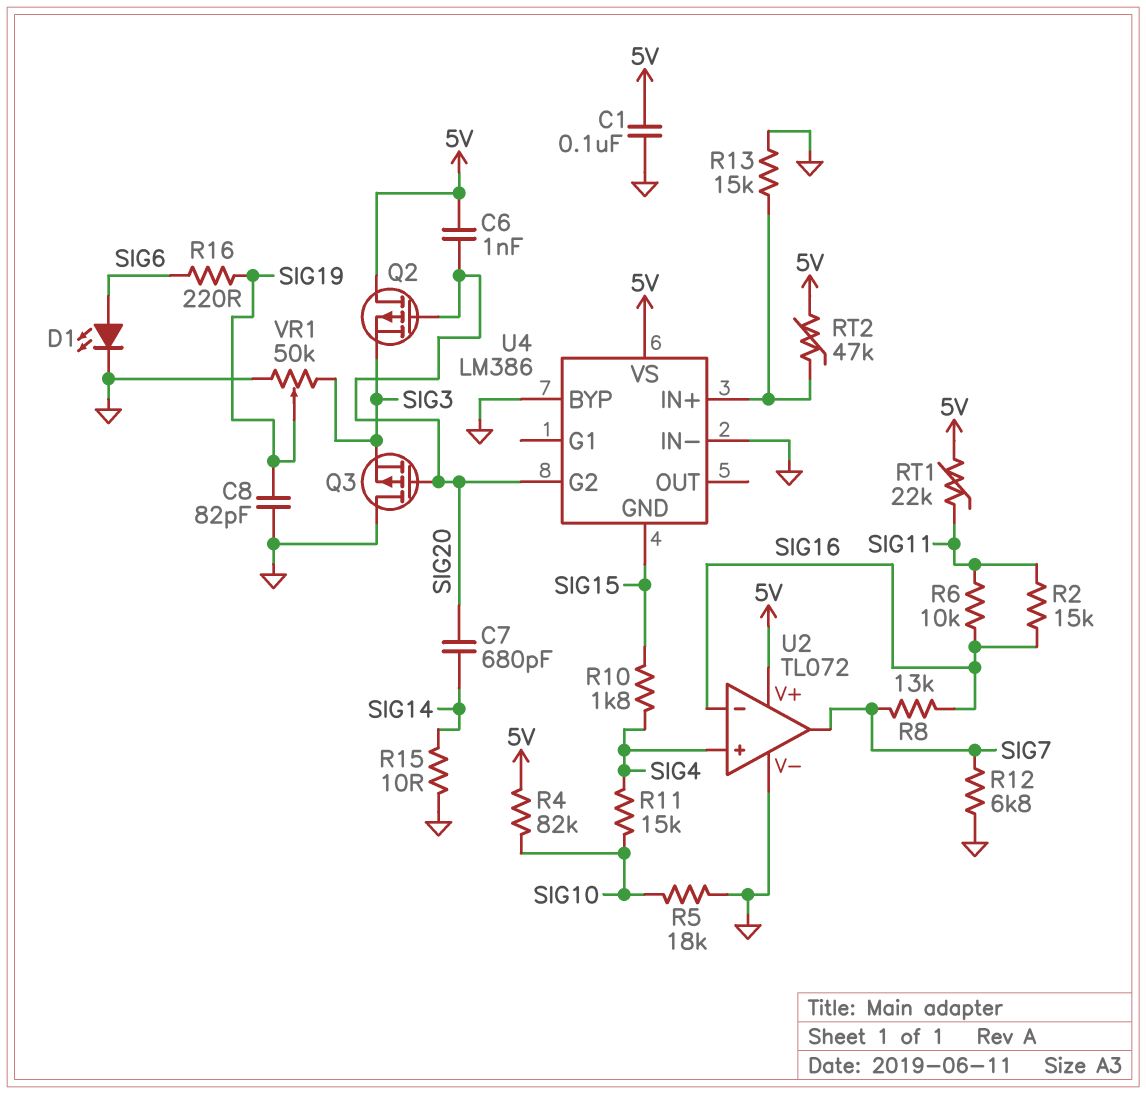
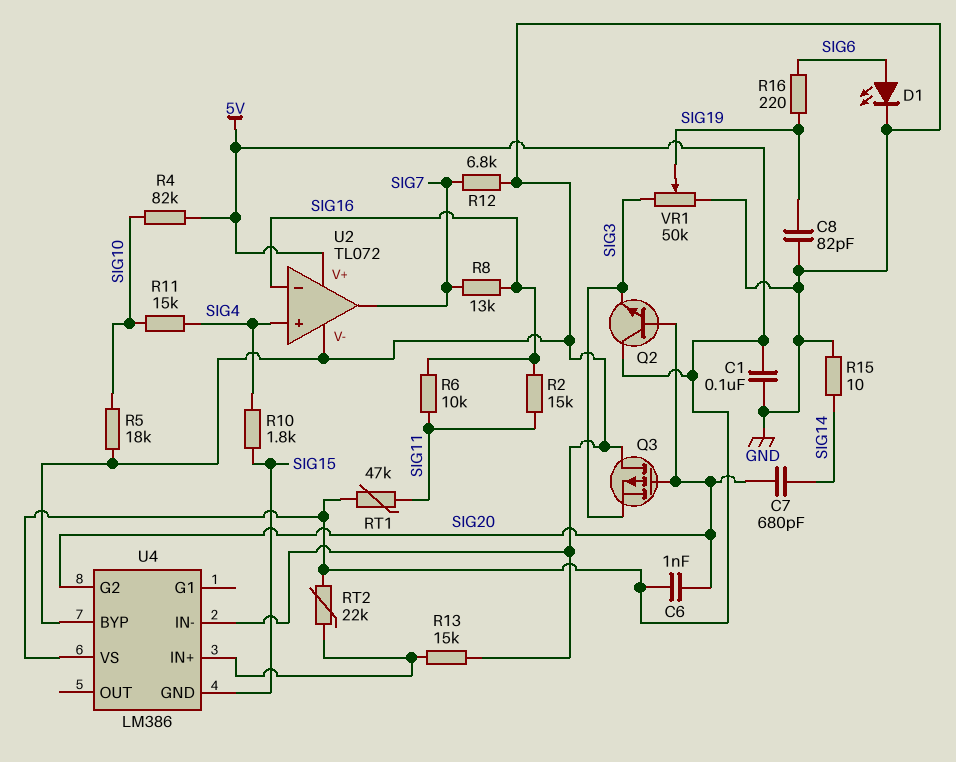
Q2: PMOS (G SIG20, D 5V, S SIG3) -> NPN (B SIG20, C 5V, E SIG3)
RT1: 22k (5V, SIG11) -> 47k (5V, SIG11)
RT2: 47k (5V, U4/IN+) -> 22k (5V, U4/IN+)

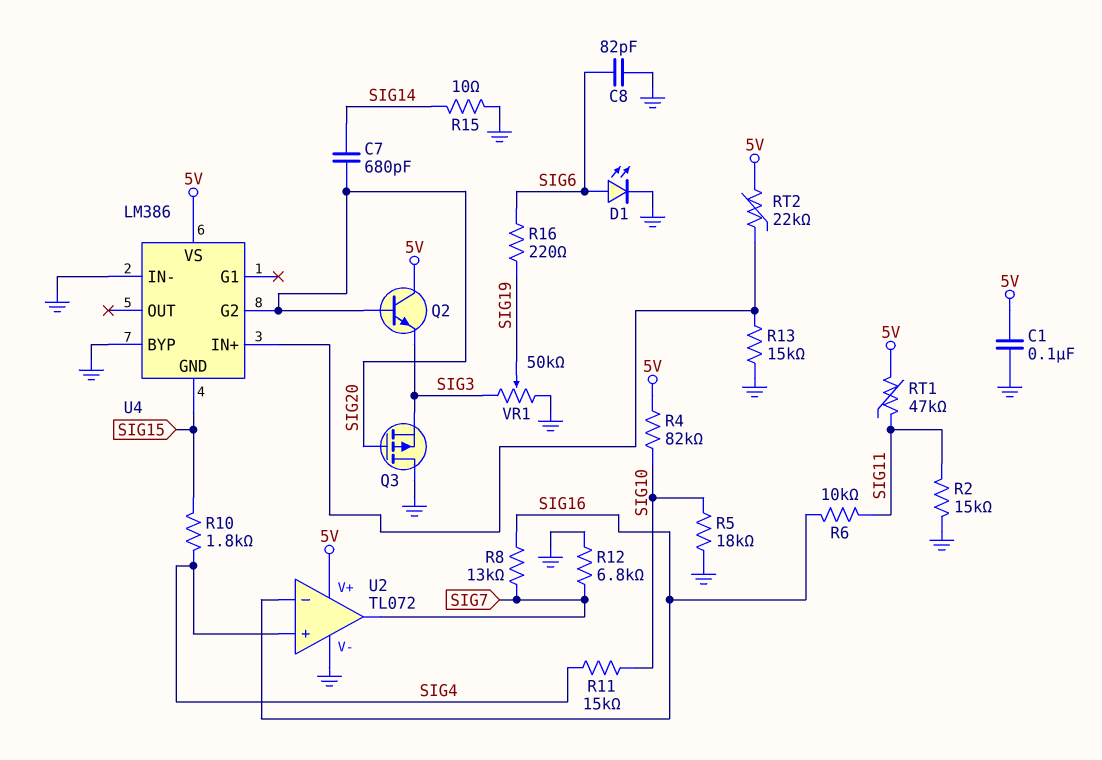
C6: 1nF (5V, SIG20) -> none
C8: 82pF (GND, SIG19) -> 82pF (GND, SIG6)
R2: 15k (SIG11, SIG16) -> 15k (GND, SIG11)

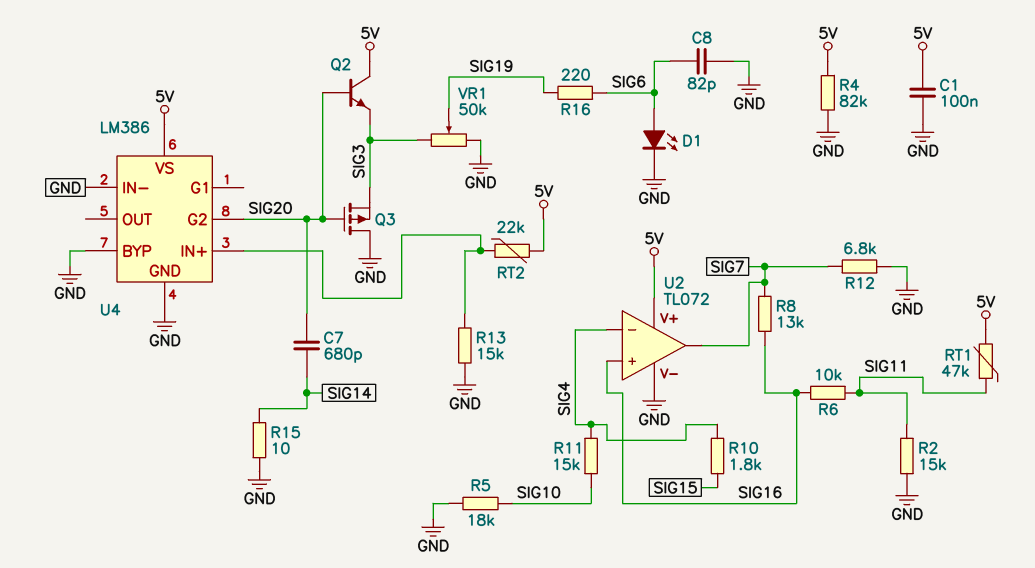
R4: 82k (5V, SIG10) -> 82k (5V, GND)
U2 pin in+: SIG4 -> SIG16
U2 pin in-: SIG16 -> SIG4
U4 pin GND: SIG15 -> GND

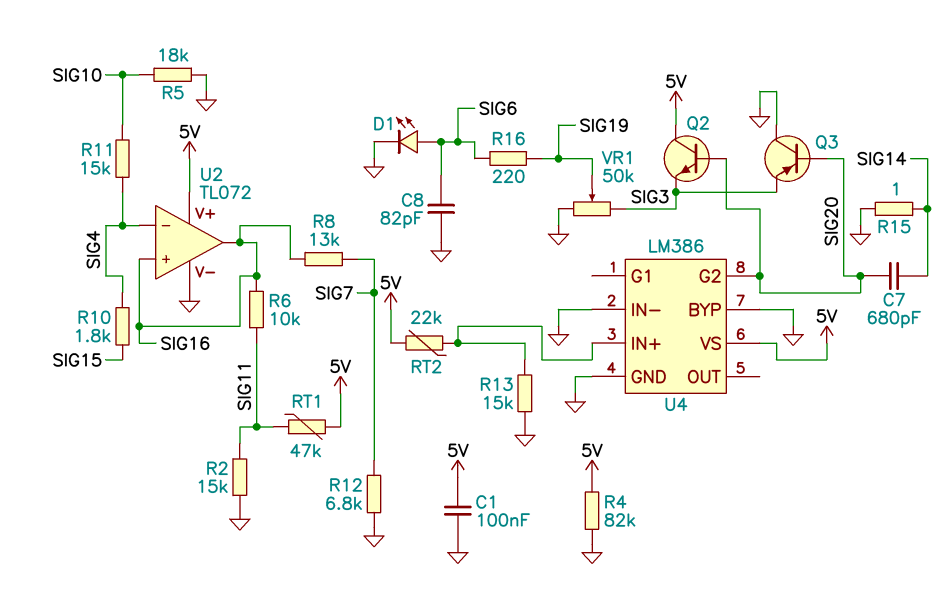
Q3: PMOS (G SIG20, D GND, S SIG3) -> PNP (B SIG20, C GND, E SIG3)
R15: 10 (GND, SIG14) -> 1 (GND, SIG14)
U2 pin out: SIG7 -> SIG16

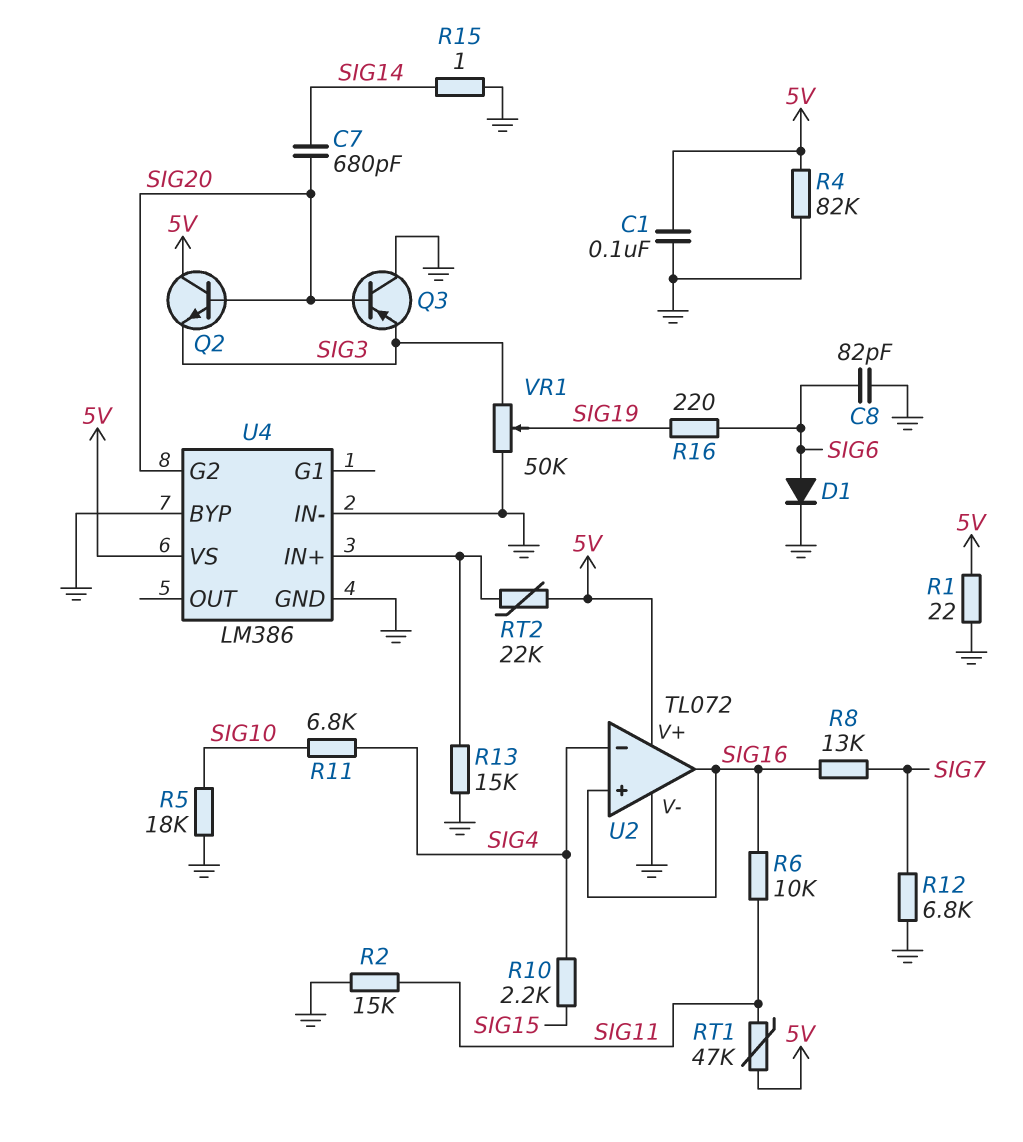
D1: LED (A SIG6, K GND) -> diode (A SIG6, K GND)
R1: none -> 22 (5V, GND)
R10: 1.8k (SIG4, SIG15) -> 2.2k (SIG4, SIG15)
R11: 15k (SIG4, SIG10) -> 6.8k (SIG4, SIG10)

